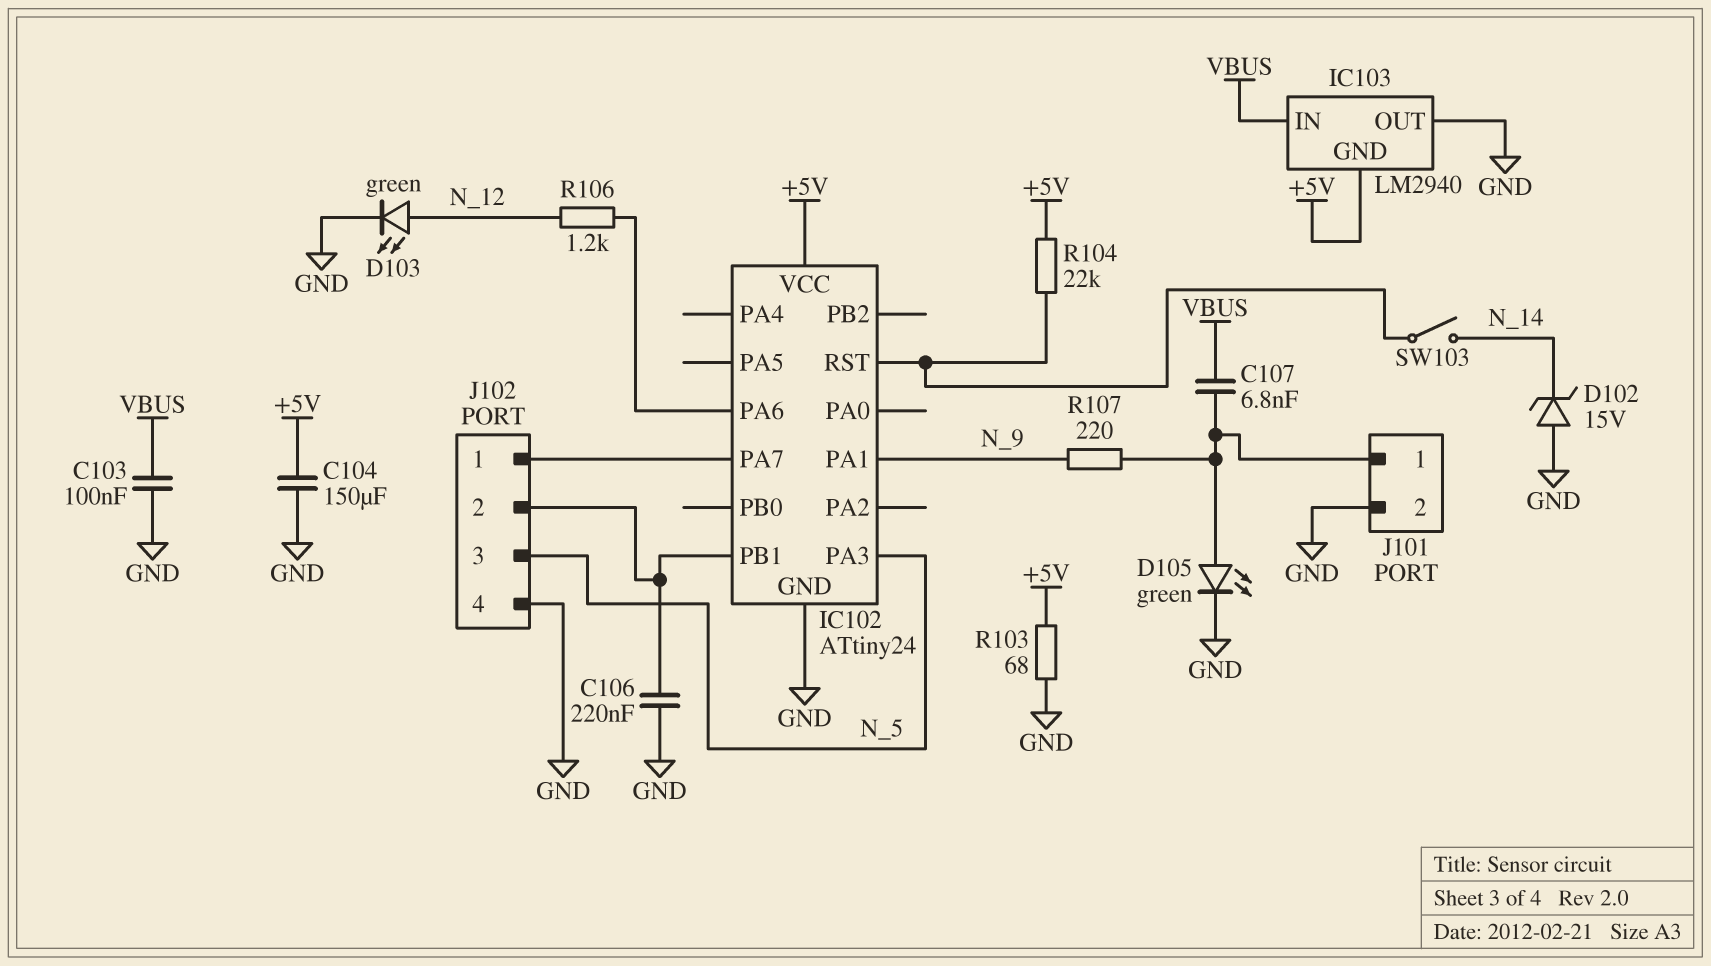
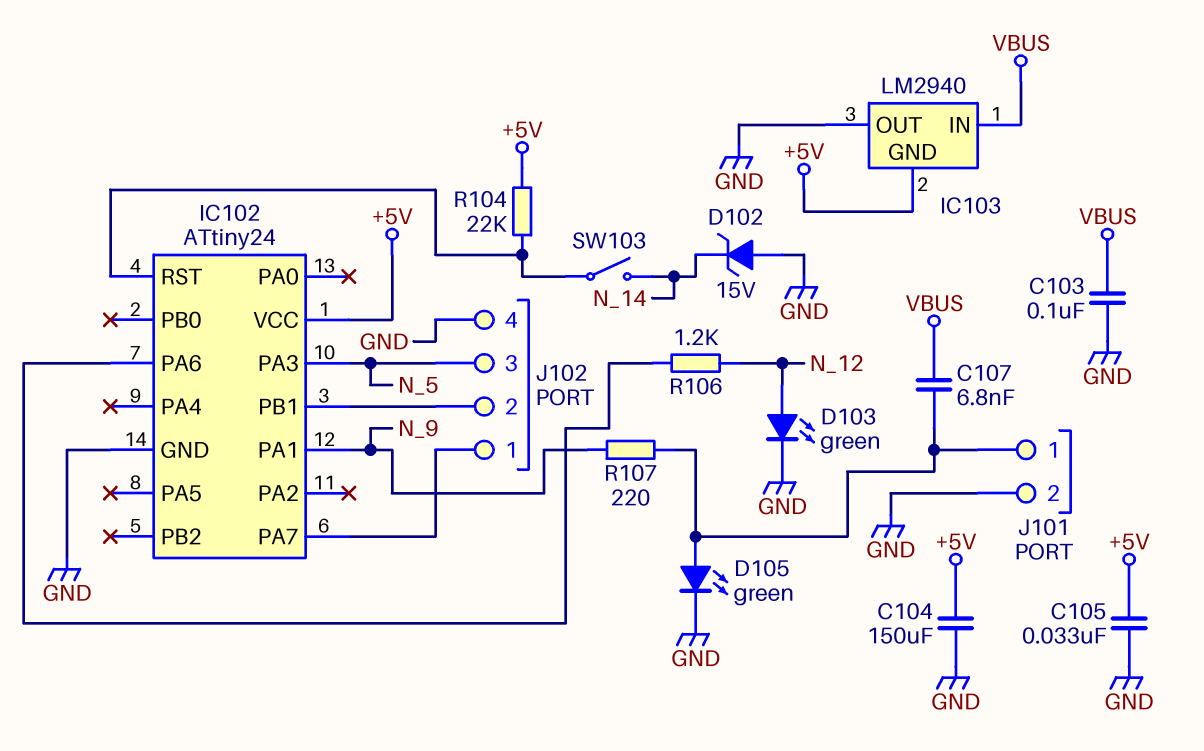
C105: none -> 33nF (+5V, GND)
C106: 220nF (GND, IC102/PB1) -> none
R103: 68 (+5V, GND) -> none

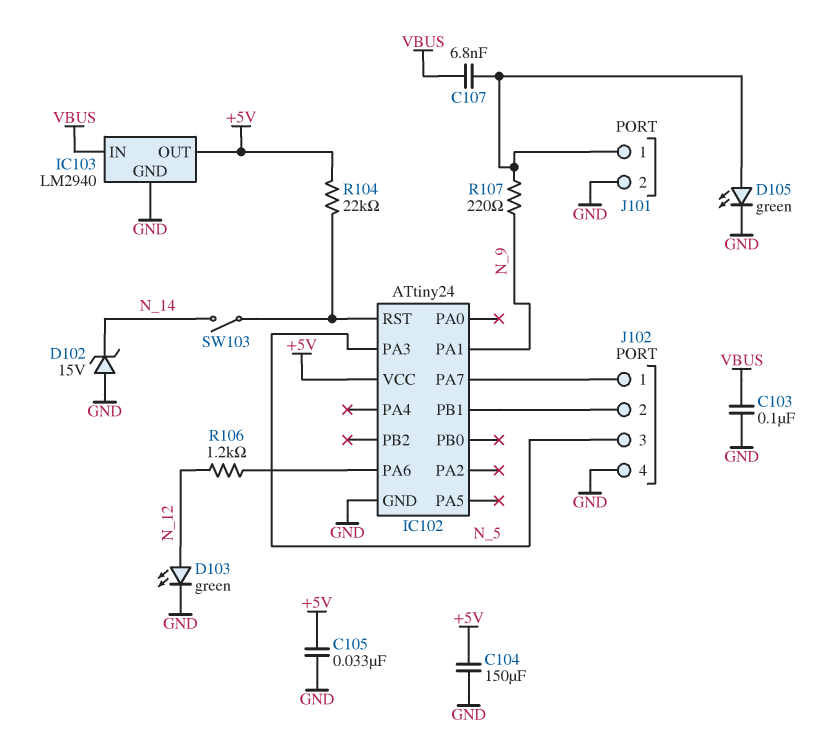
IC103 pin GND: +5V -> GND
IC103 pin OUT: GND -> +5V

